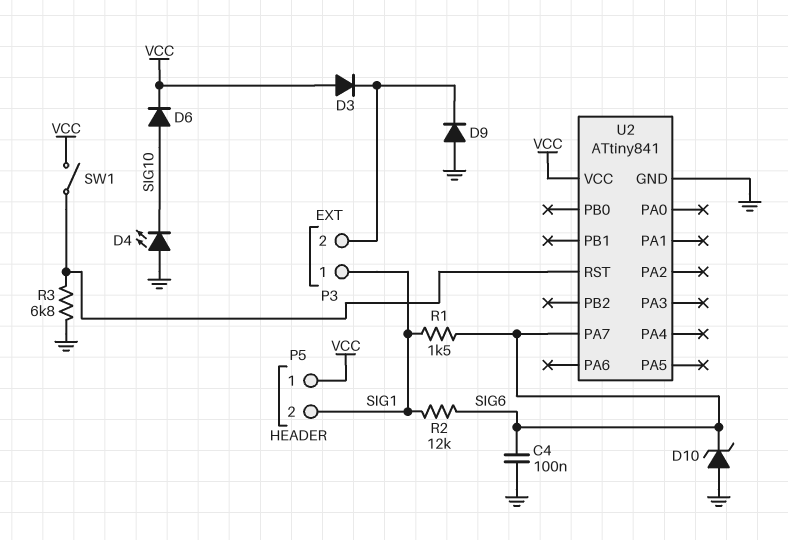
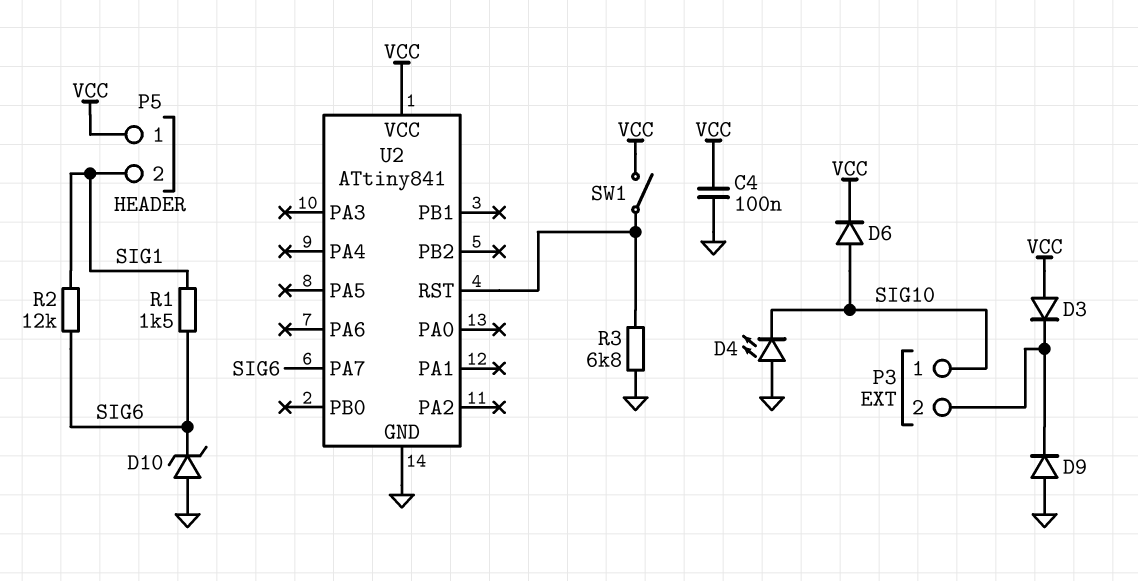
C4: 100nF (GND, SIG6) -> 100nF (GND, VCC)
P3 pin 1: SIG1 -> SIG10

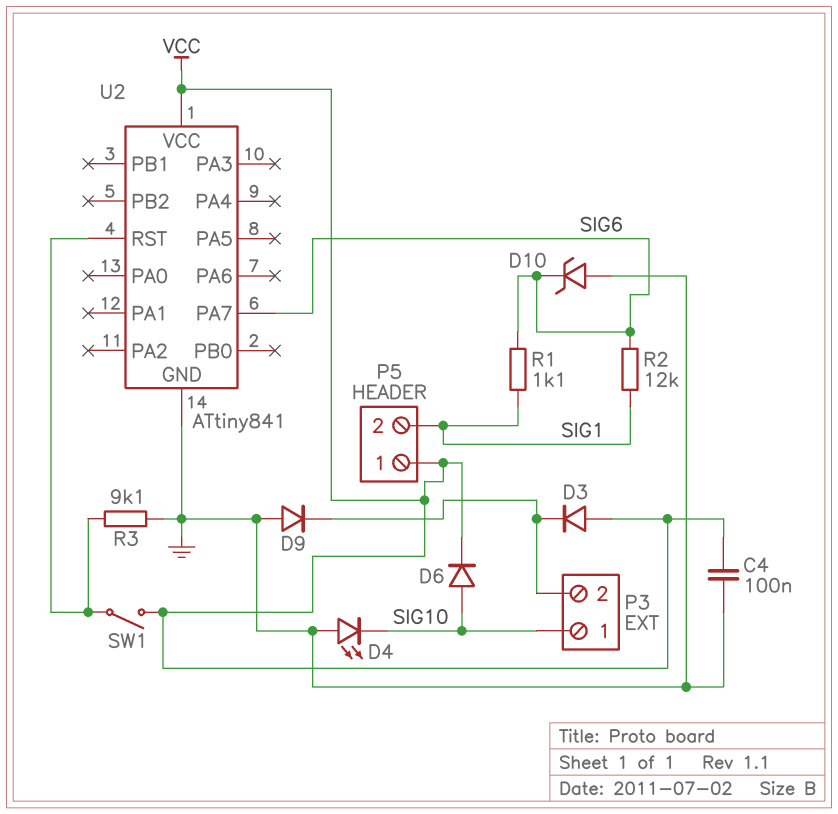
R1: 1.5k (SIG1, SIG6) -> 1.1k (SIG1, SIG6)
R3: 6.8k (GND, U2/RST) -> 9.1k (GND, U2/RST)

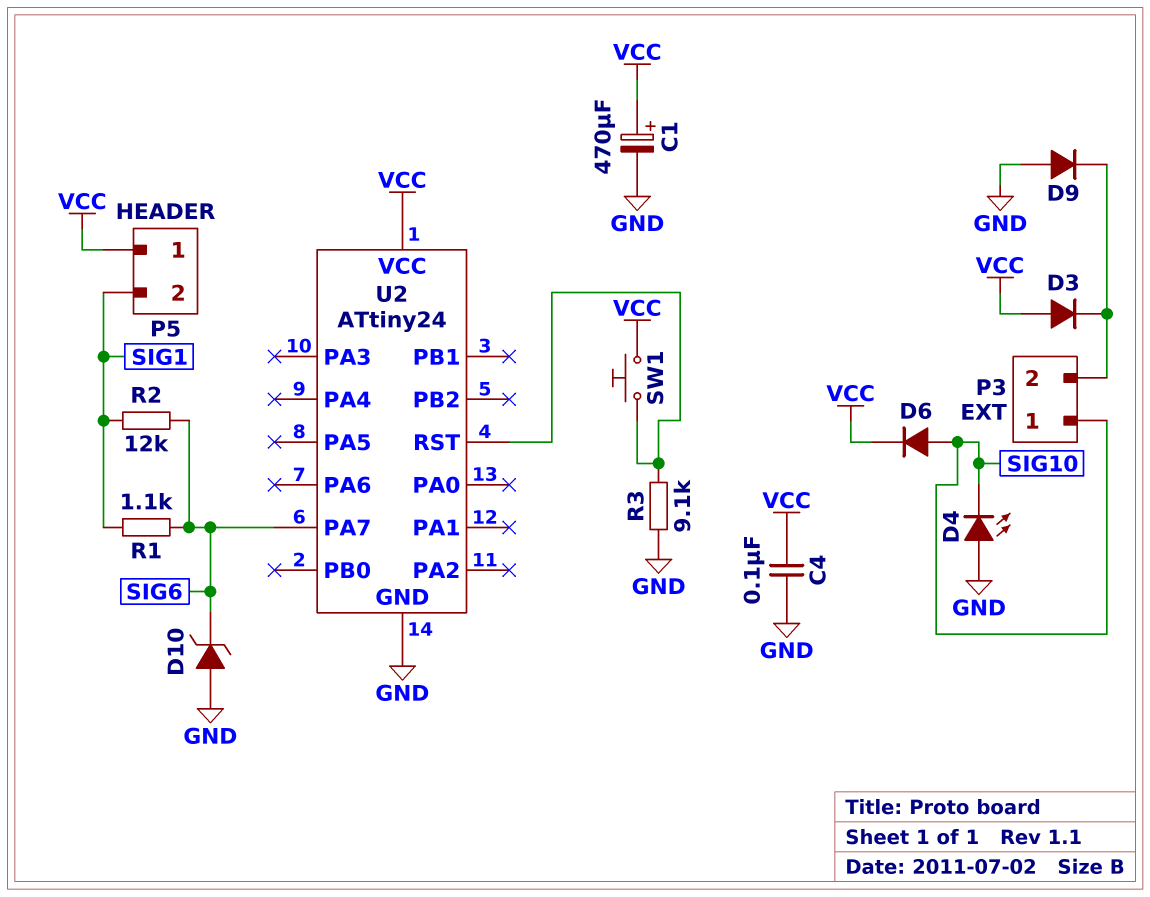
C1: none -> 470uF (plus VCC, minus GND)
SW1: switch (U2/RST, VCC) -> button (U2/RST, VCC)
U2: ATtiny841 -> ATtiny24

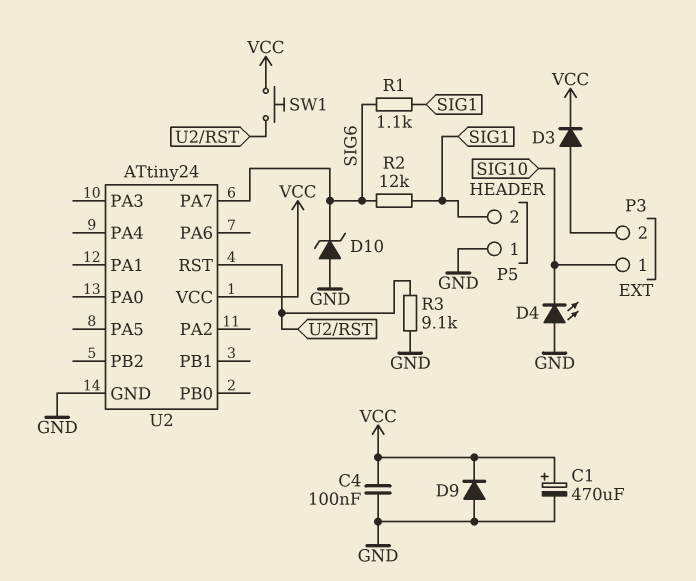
D3: diode (A VCC, K P3/2) -> diode (A P3/2, K VCC)
D6: diode (A SIG10, K VCC) -> none
D9: diode (A GND, K P3/2) -> diode (A GND, K VCC)
P5 pin 1: VCC -> GND

